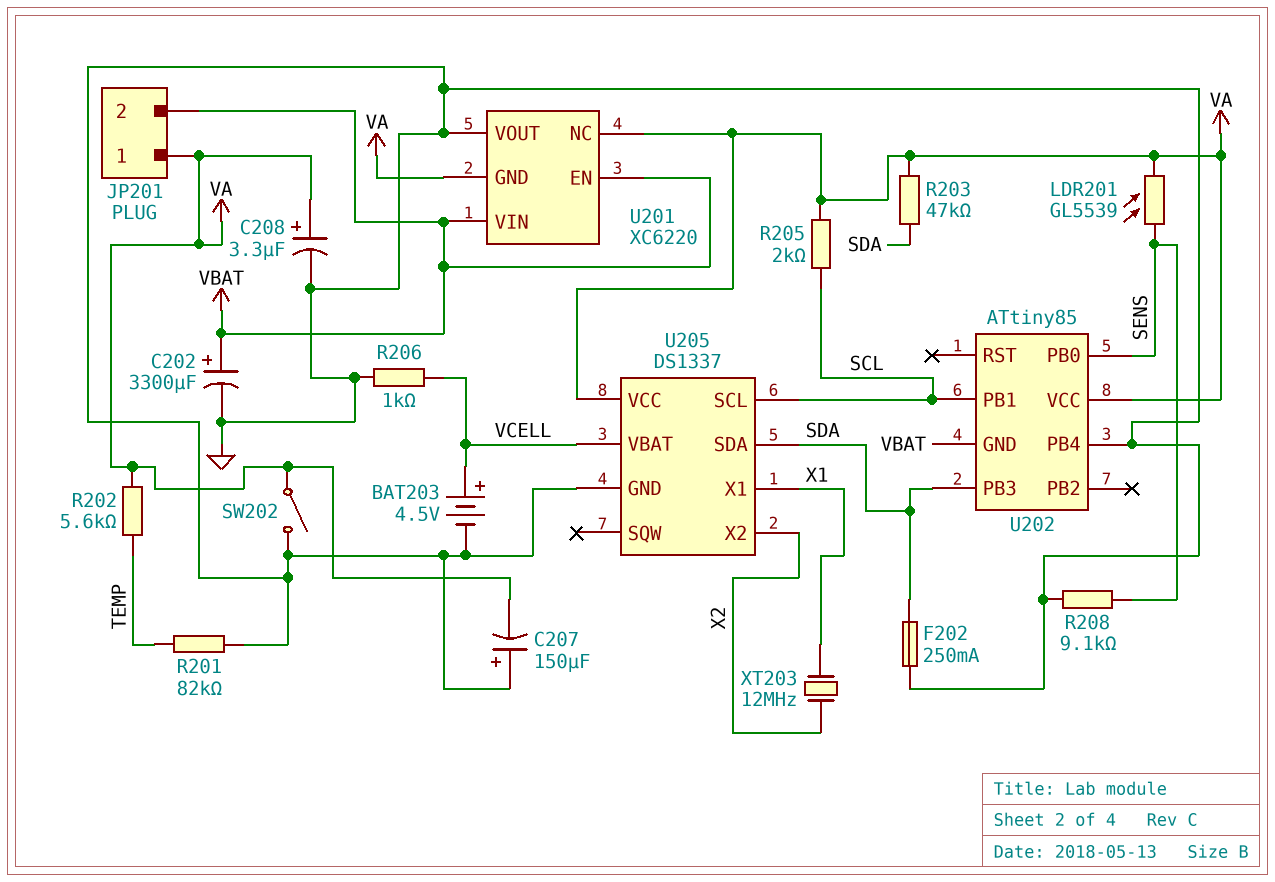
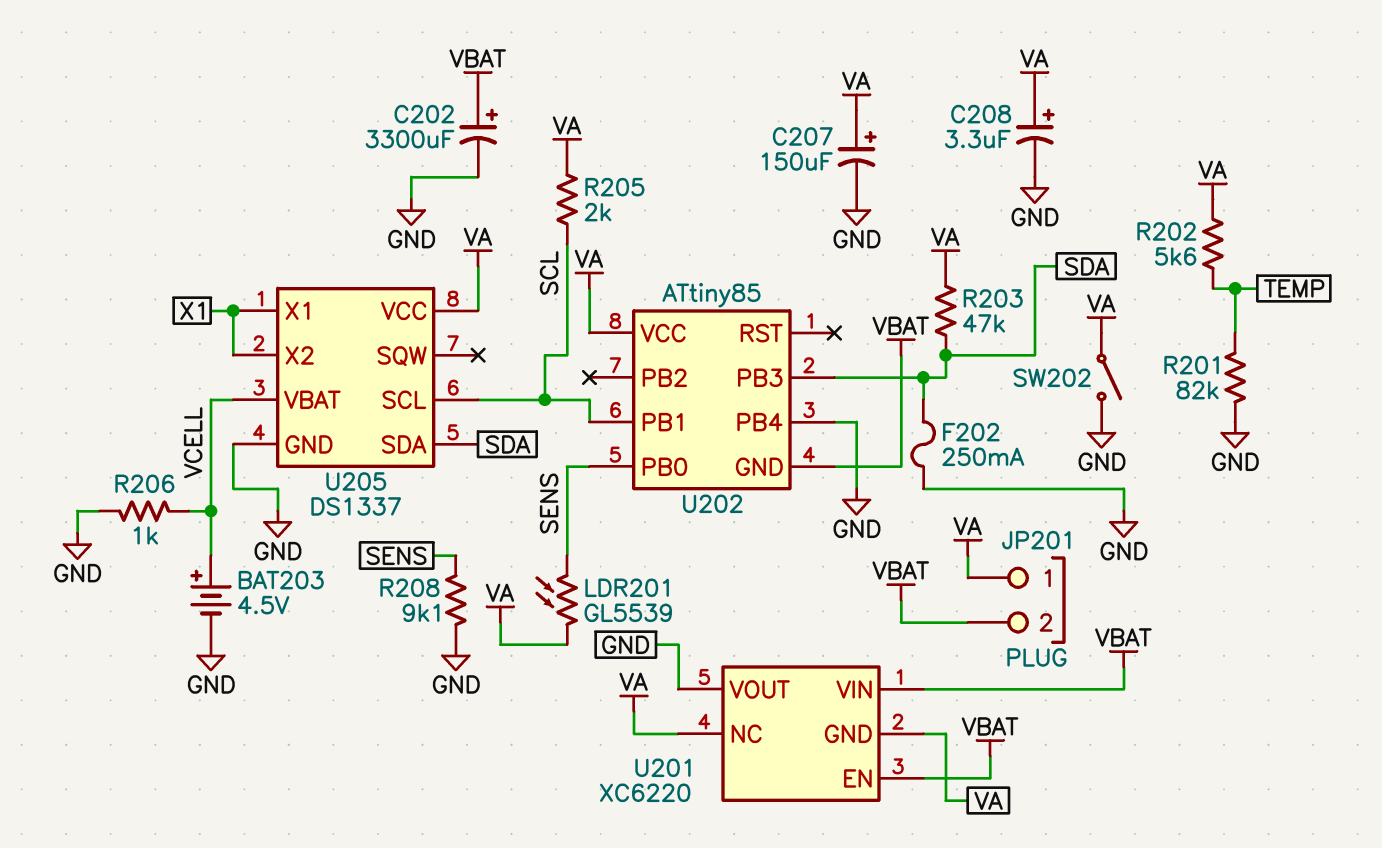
C207: 150uF (plus GND, minus VA) -> 150uF (plus VA, minus GND)
U205 pin X2: X2 -> X1
XT203: 12MHz (X1, X2) -> none

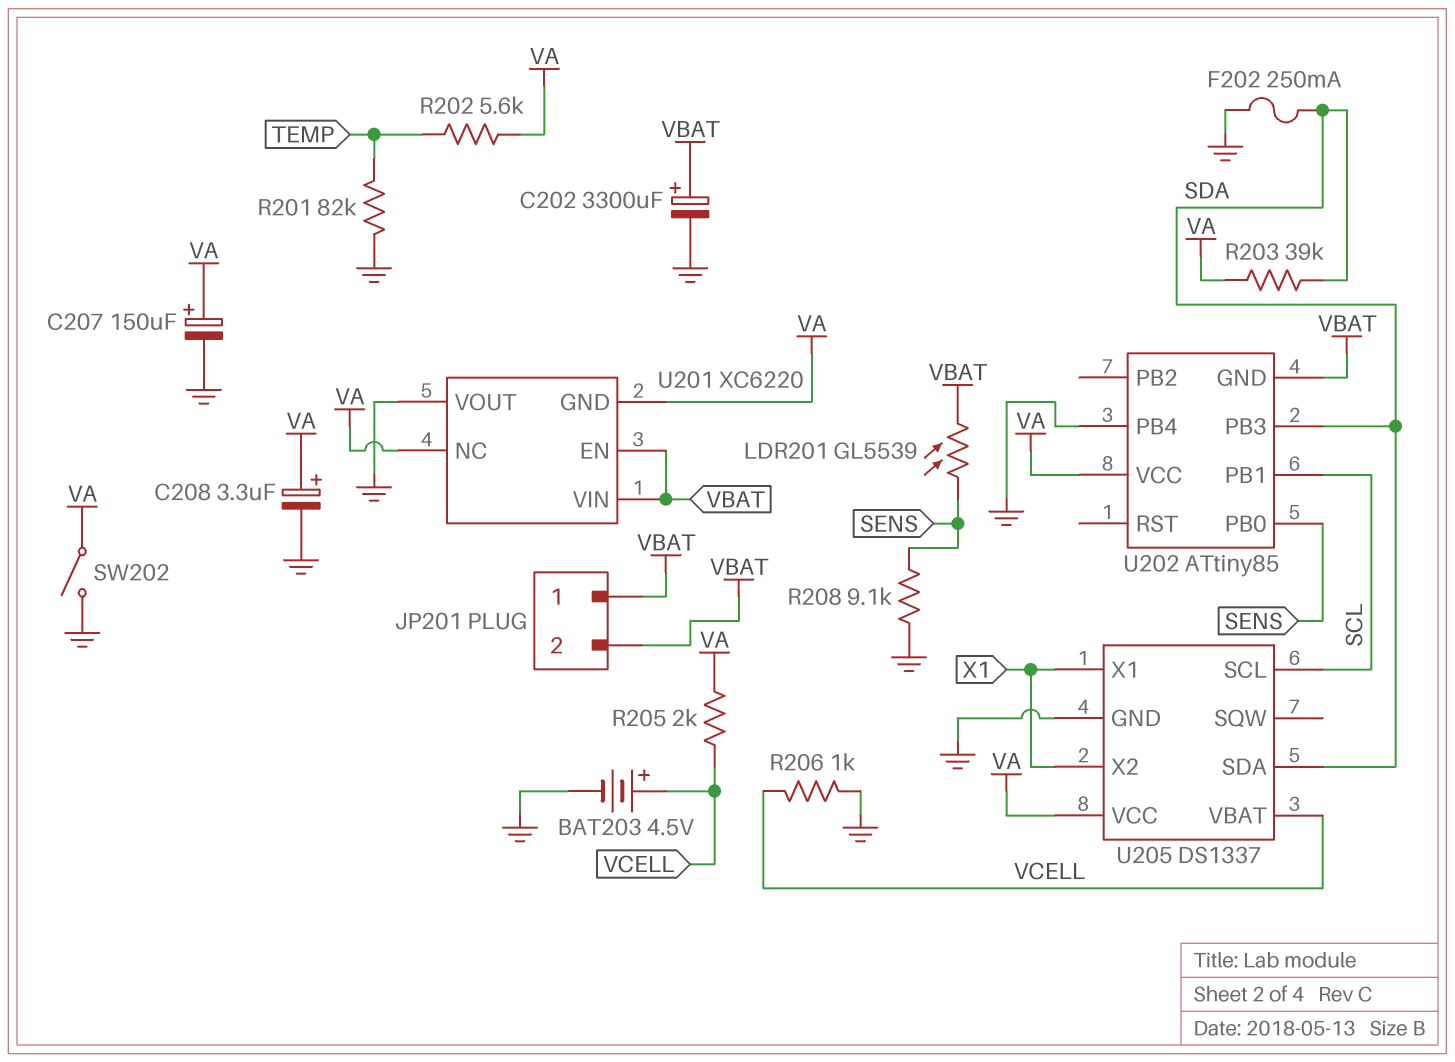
JP201 pin 1: VA -> VBAT
LDR201: GL5539 (SENS, VA) -> GL5539 (SENS, VBAT)
R203: 47k (SDA, VA) -> 39k (SDA, VA)
R205: 2k (SCL, VA) -> 2k (VA, VCELL)

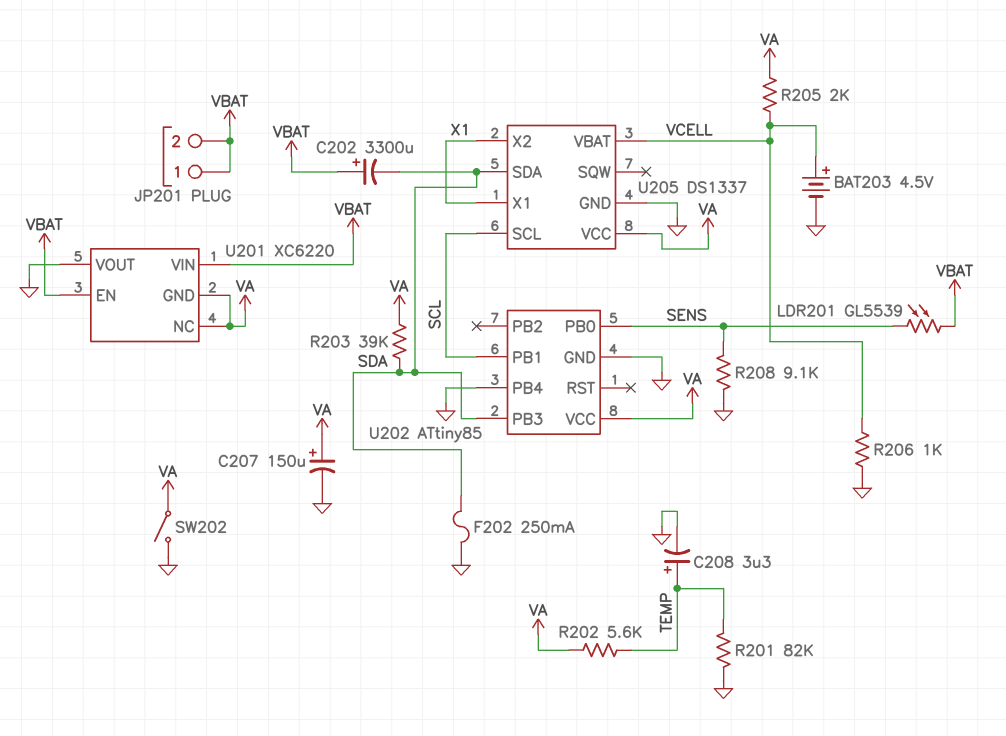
C202: 3300uF (plus VBAT, minus GND) -> 3300uF (plus VBAT, minus SDA)
C208: 3.3uF (plus VA, minus GND) -> 3.3uF (plus TEMP, minus GND)
U202 pin GND: VBAT -> GND

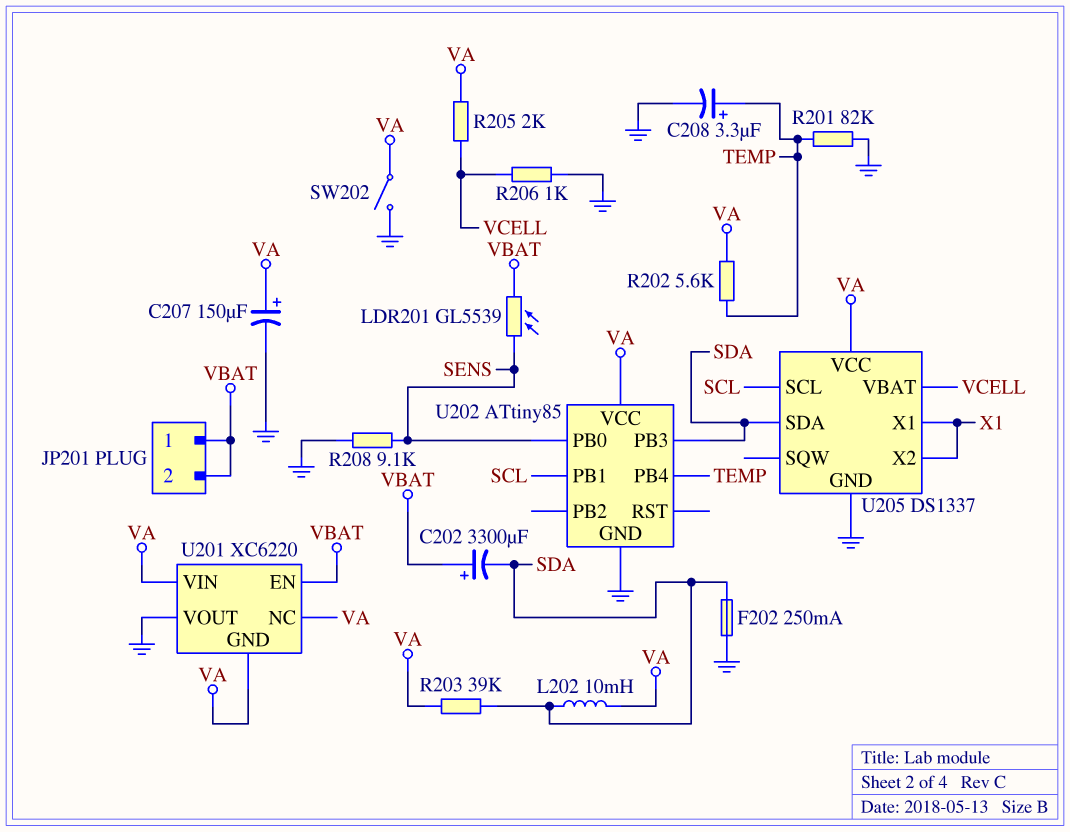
BAT203: 4.5V (plus VCELL, minus GND) -> none
L202: none -> 10mH (SDA, VA)
U201 pin VIN: VBAT -> VA
U202 pin PB4: GND -> TEMP

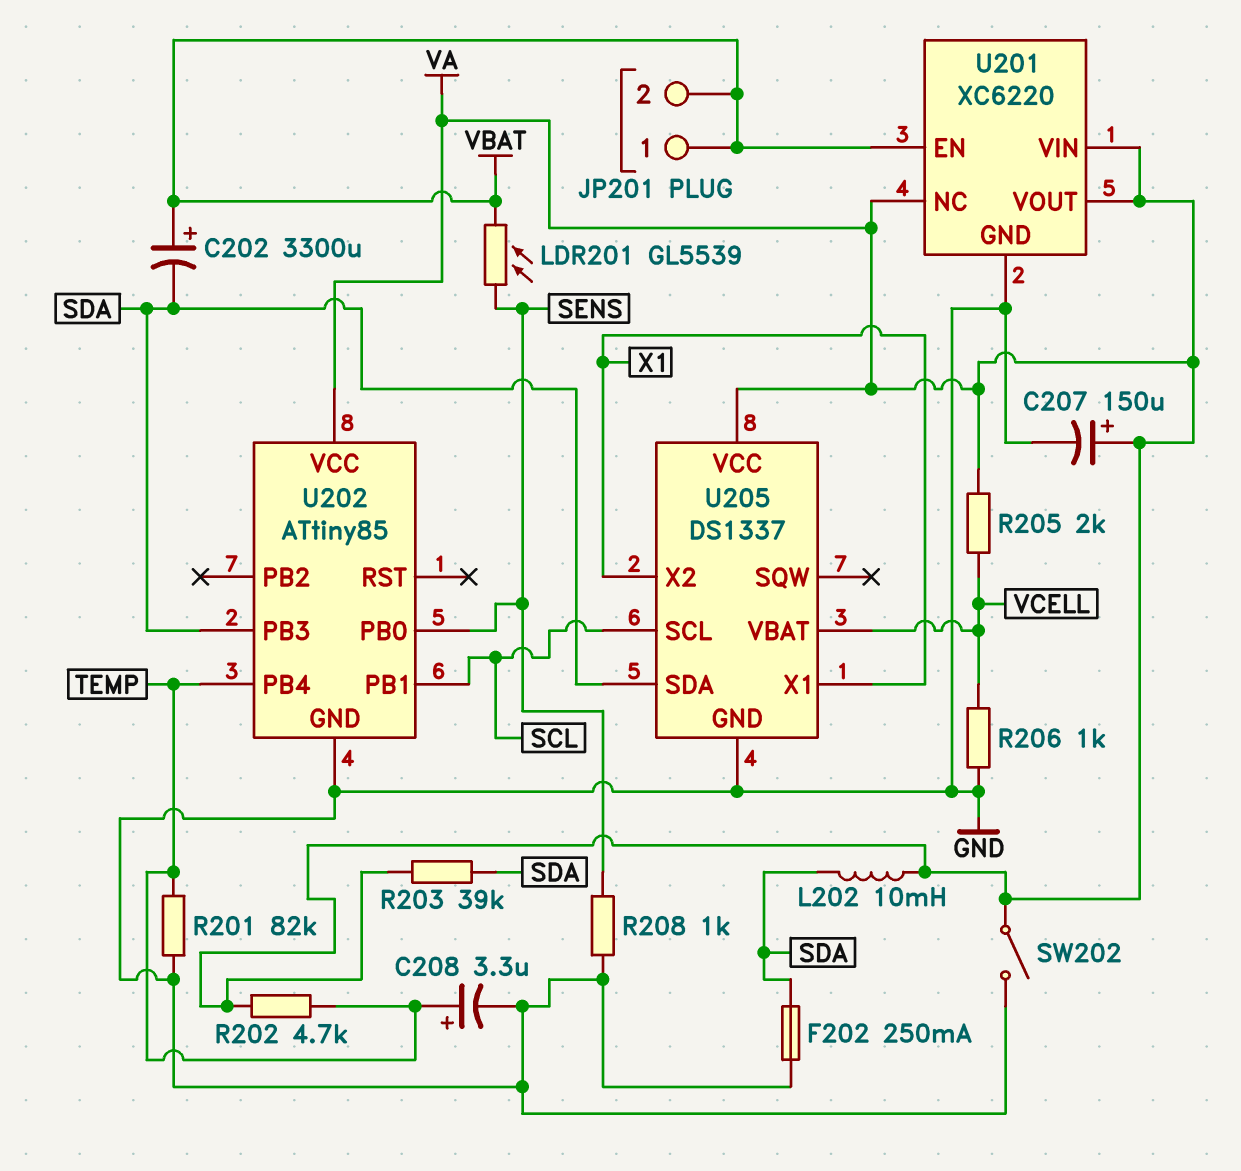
R202: 5.6k (TEMP, VA) -> 4.7k (TEMP, VA)
R208: 9.1k (GND, SENS) -> 1k (GND, SENS)
U201 pin GND: VA -> GND
U201 pin VOUT: GND -> VA

